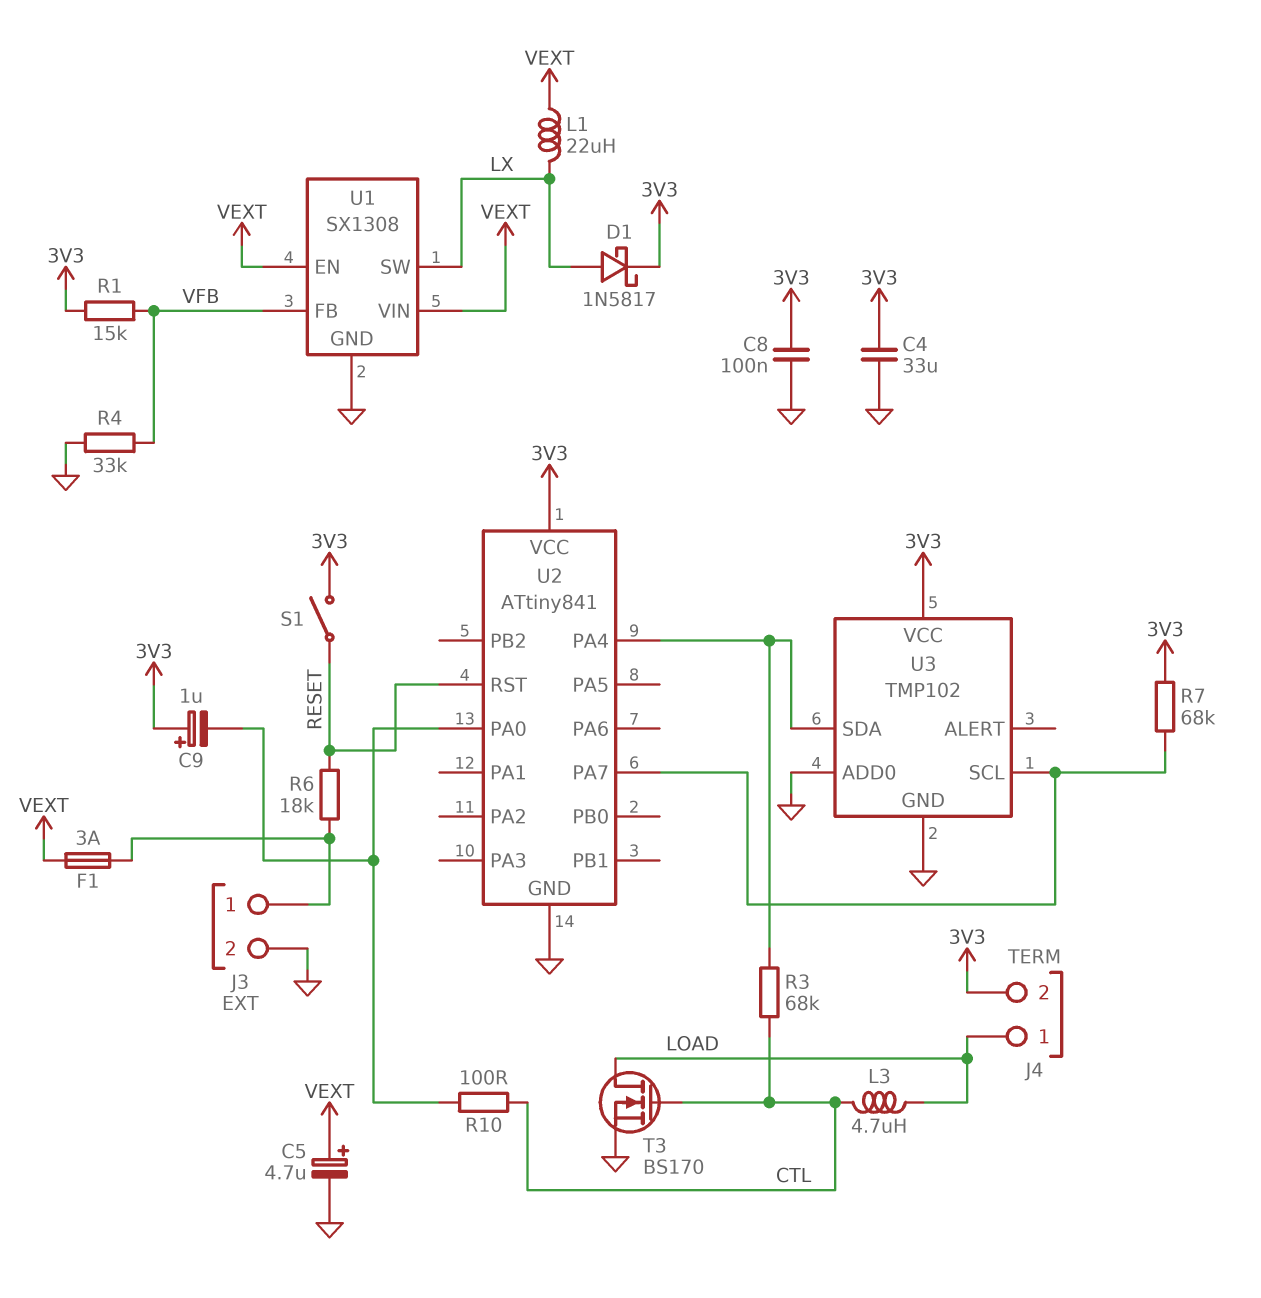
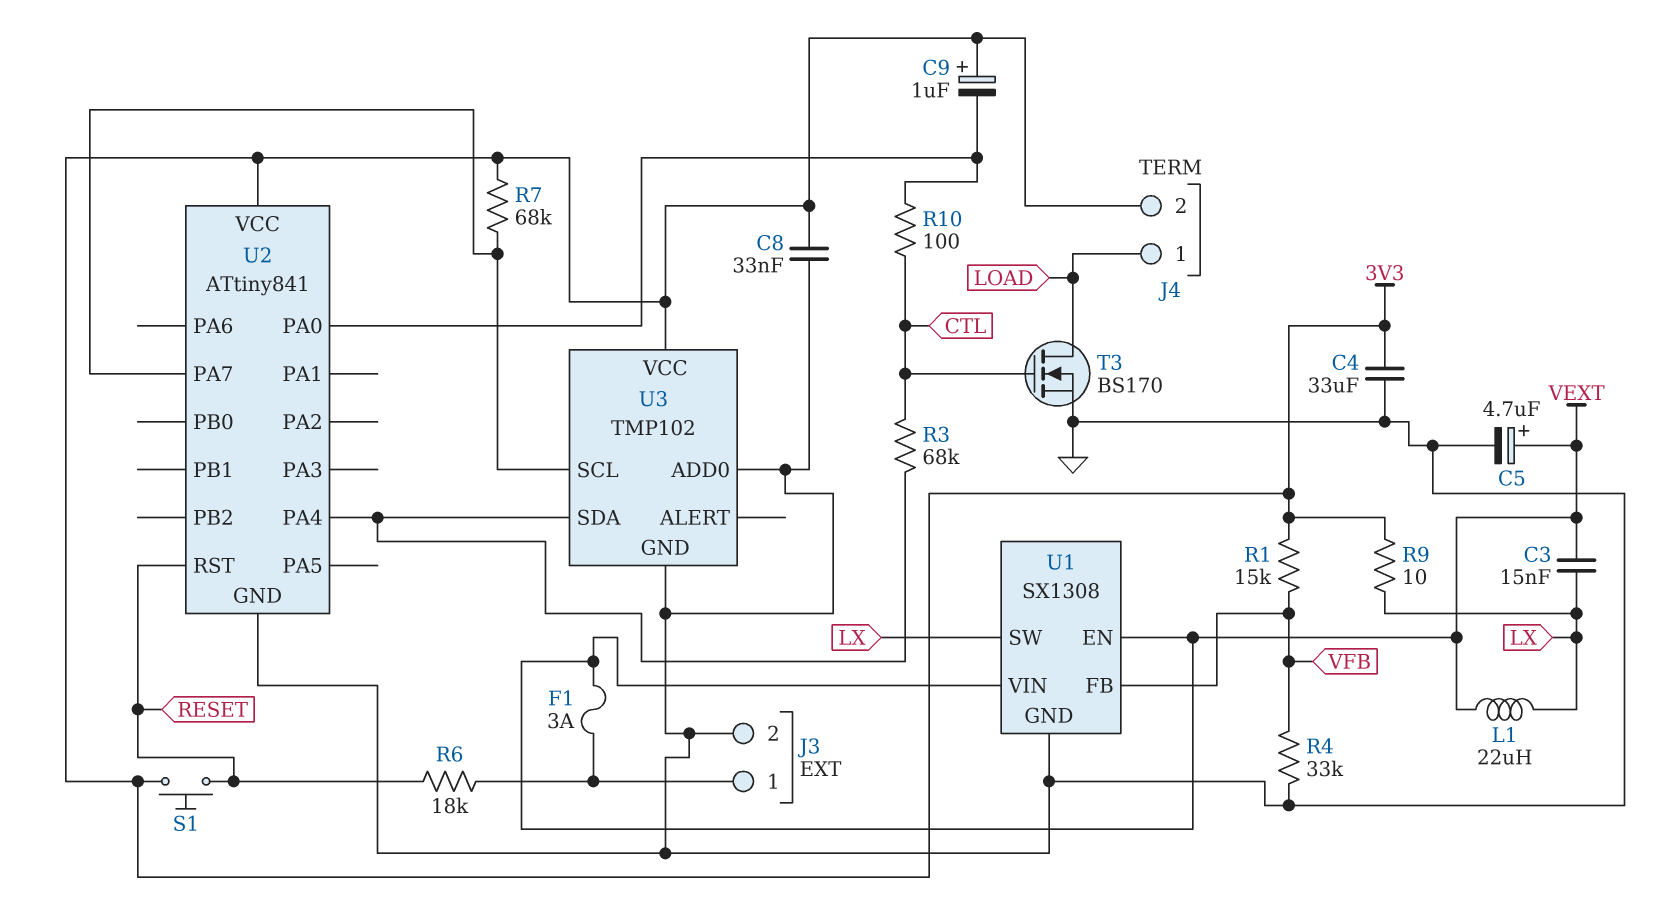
C3: none -> 15nF (LX, VEXT)
C8: 100nF (3V3, GND) -> 33nF (3V3, GND)
D1: schottky 1N5817 (A LX, K 3V3) -> none
L3: 4.7uH (CTL, LOAD) -> none
R9: none -> 10 (3V3, LX)
S1: switch (3V3, RESET) -> button (3V3, RESET)

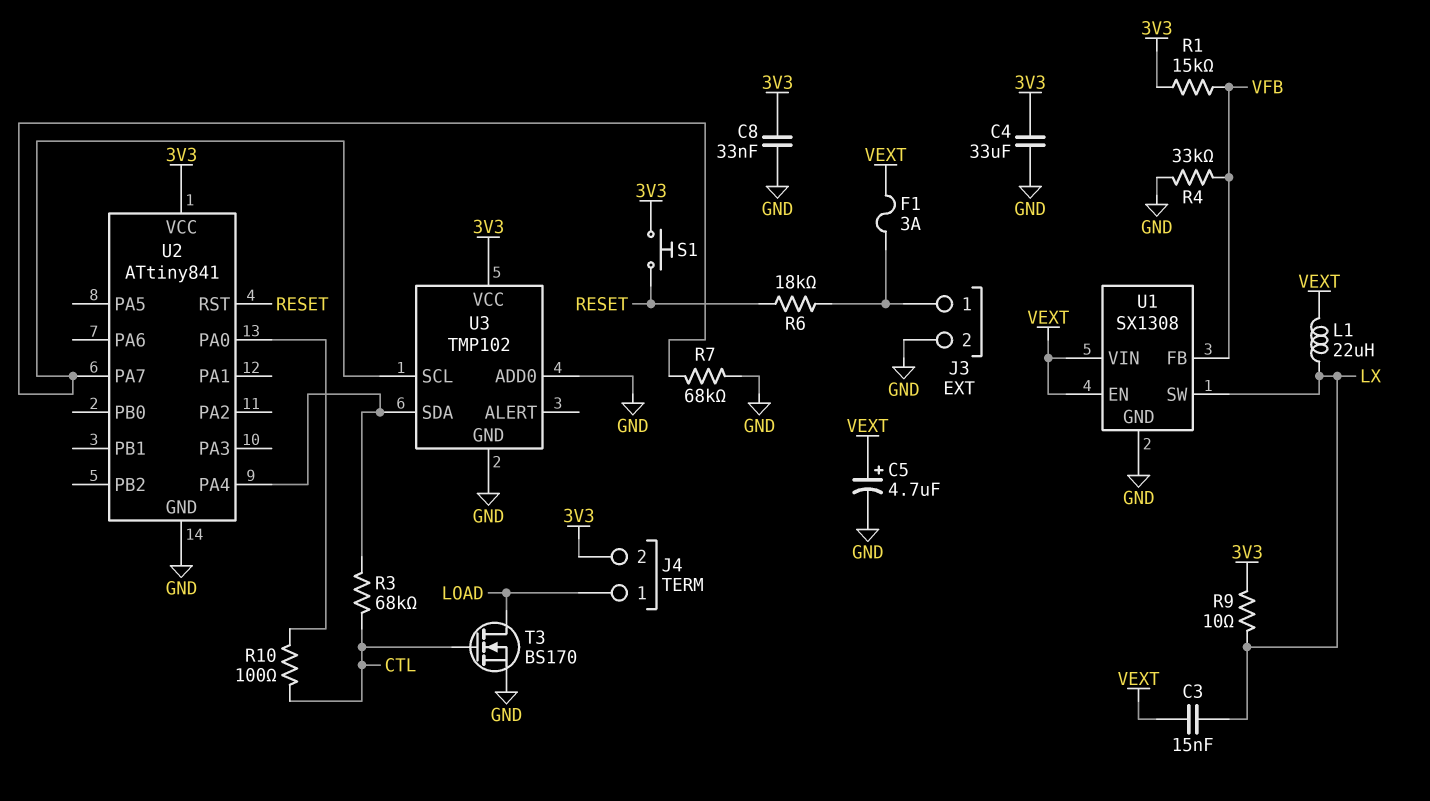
C9: 1uF (plus 3V3, minus U2/PA0) -> none
R7: 68k (3V3, U2/PA7) -> 68k (GND, U2/PA7)

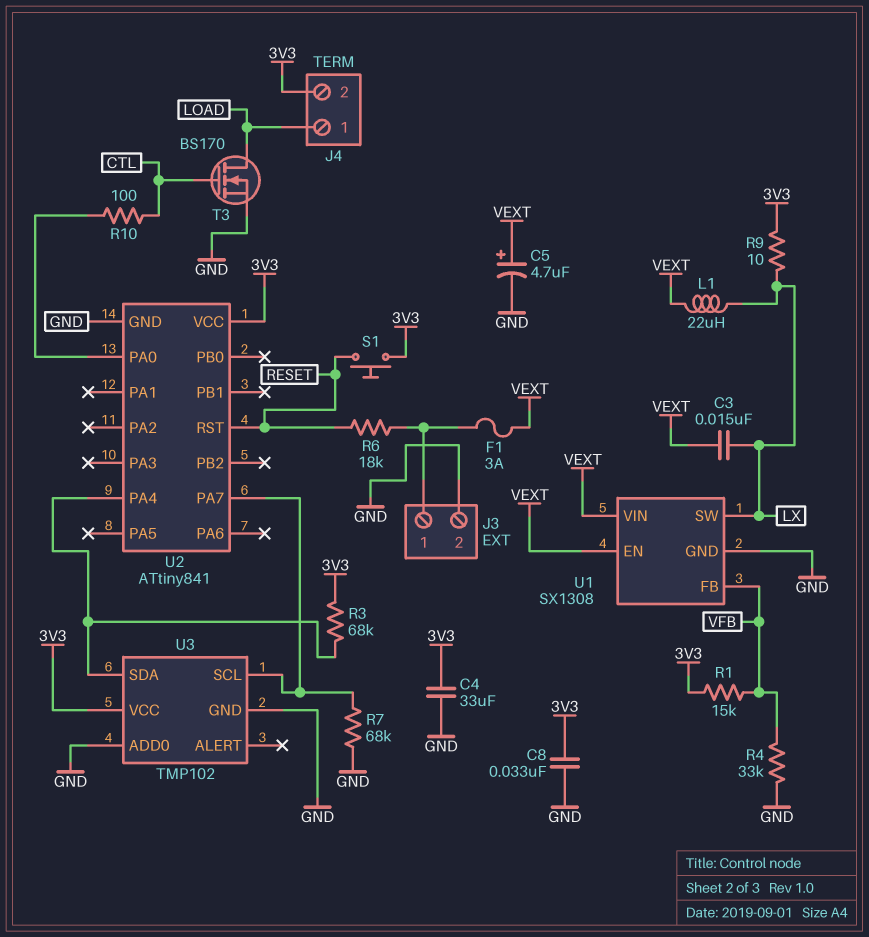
R3: 68k (CTL, U2/PA4) -> 68k (3V3, U2/PA4)

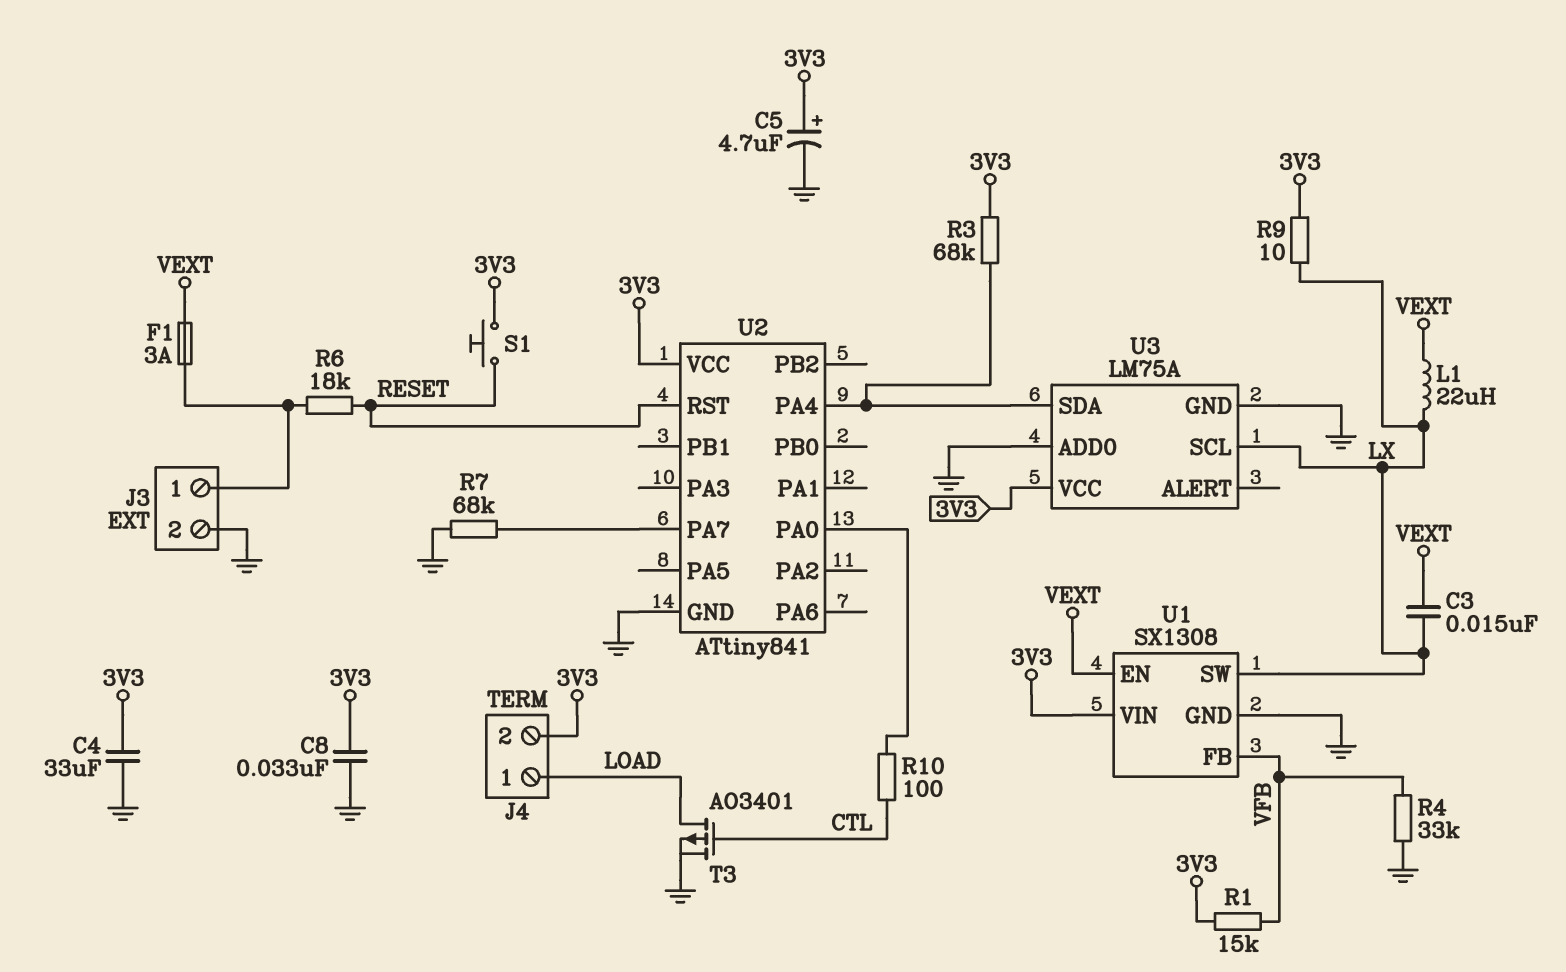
C5: 4.7uF (plus VEXT, minus GND) -> 4.7uF (plus 3V3, minus GND)
T3: NMOS BS170 (G CTL, D LOAD, S GND) -> PMOS AO3401 (G CTL, D LOAD, S GND)
U1 pin VIN: VEXT -> 3V3
U3: TMP102 -> LM75A
U3 pin SCL: U2/PA7 -> LX

